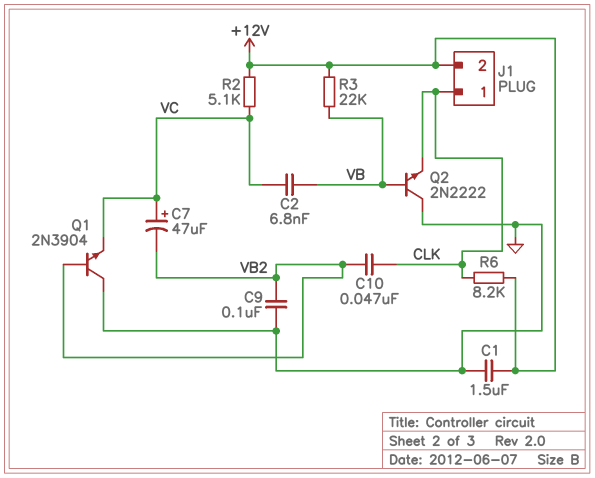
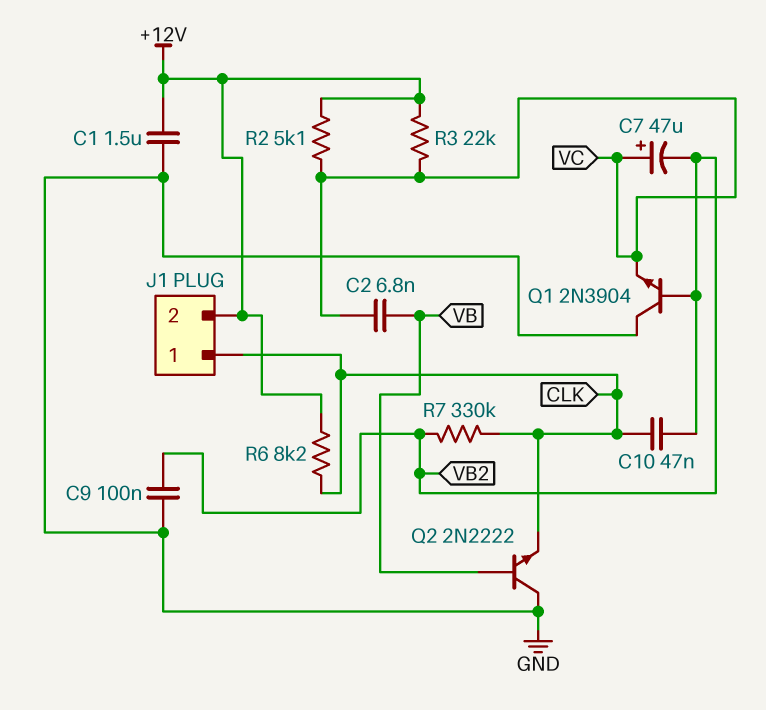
R3: 22k (+12V, VB) -> 22k (+12V, VC)
R7: none -> 330k (CLK, VB2)

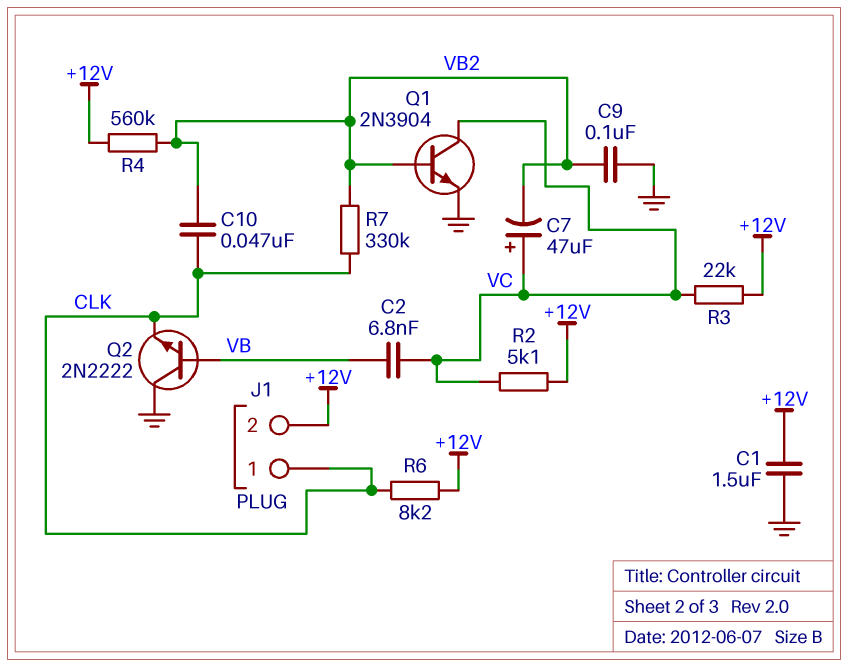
Q1: NPN 2N3904 (B VB2, C GND, E VC) -> NPN 2N3904 (B VB2, C VC, E GND)
R4: none -> 560k (+12V, VB2)

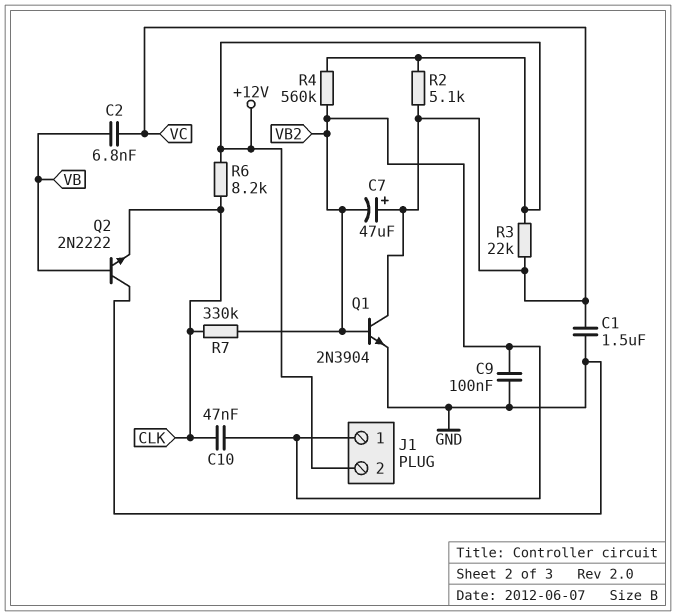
C1: 1.5uF (+12V, GND) -> 1.5uF (GND, VC)
J1 pin 1: CLK -> VB2

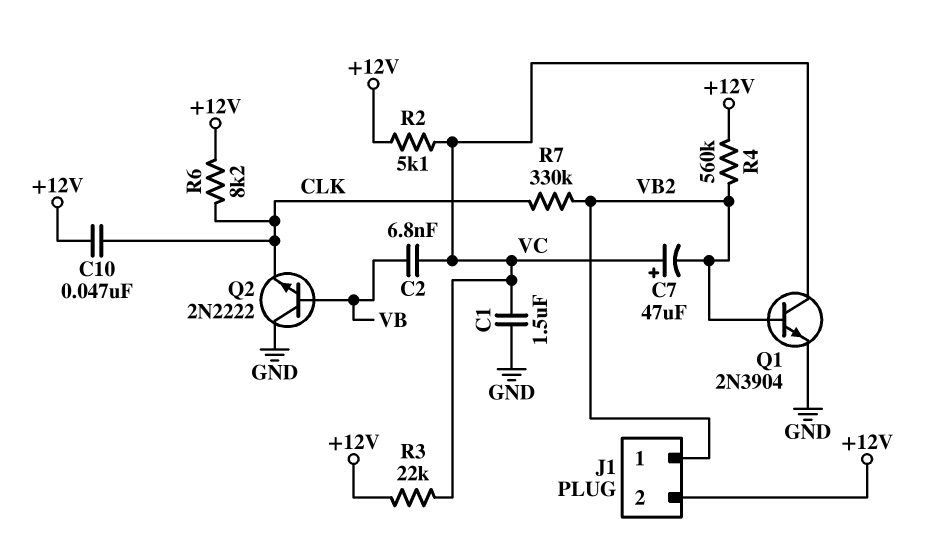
C9: 100nF (GND, VB2) -> none
C10: 47nF (CLK, VB2) -> 47nF (+12V, CLK)

